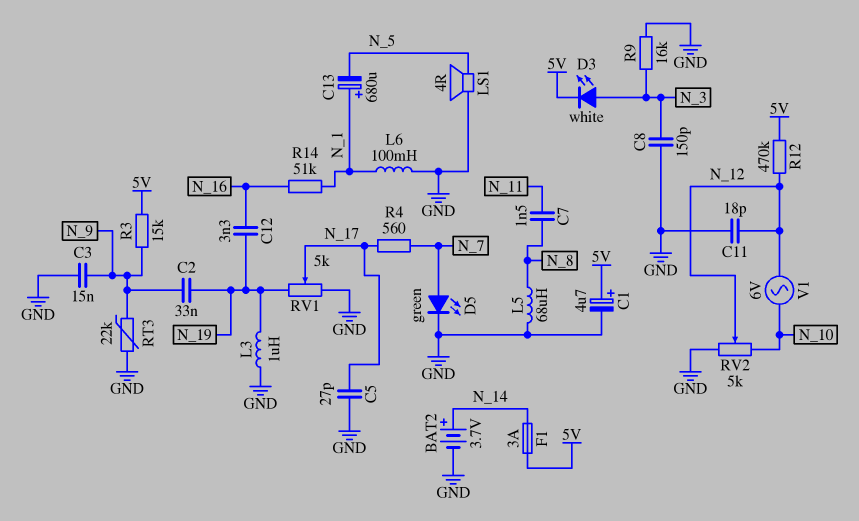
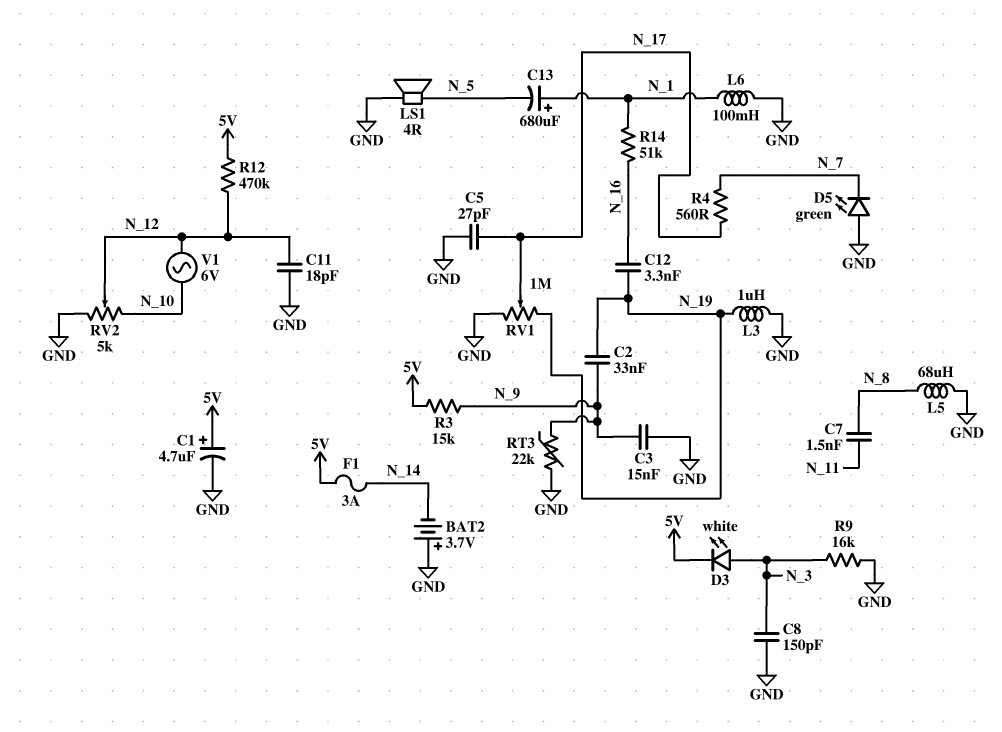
BAT2: 3.7V (plus N_14, minus GND) -> 3.7V (plus GND, minus N_14)
D5: LED green (A N_7, K GND) -> LED green (A GND, K N_7)
RV1: 5k (GND, N_19, wiper N_17) -> 1M (GND, N_19, wiper N_17)

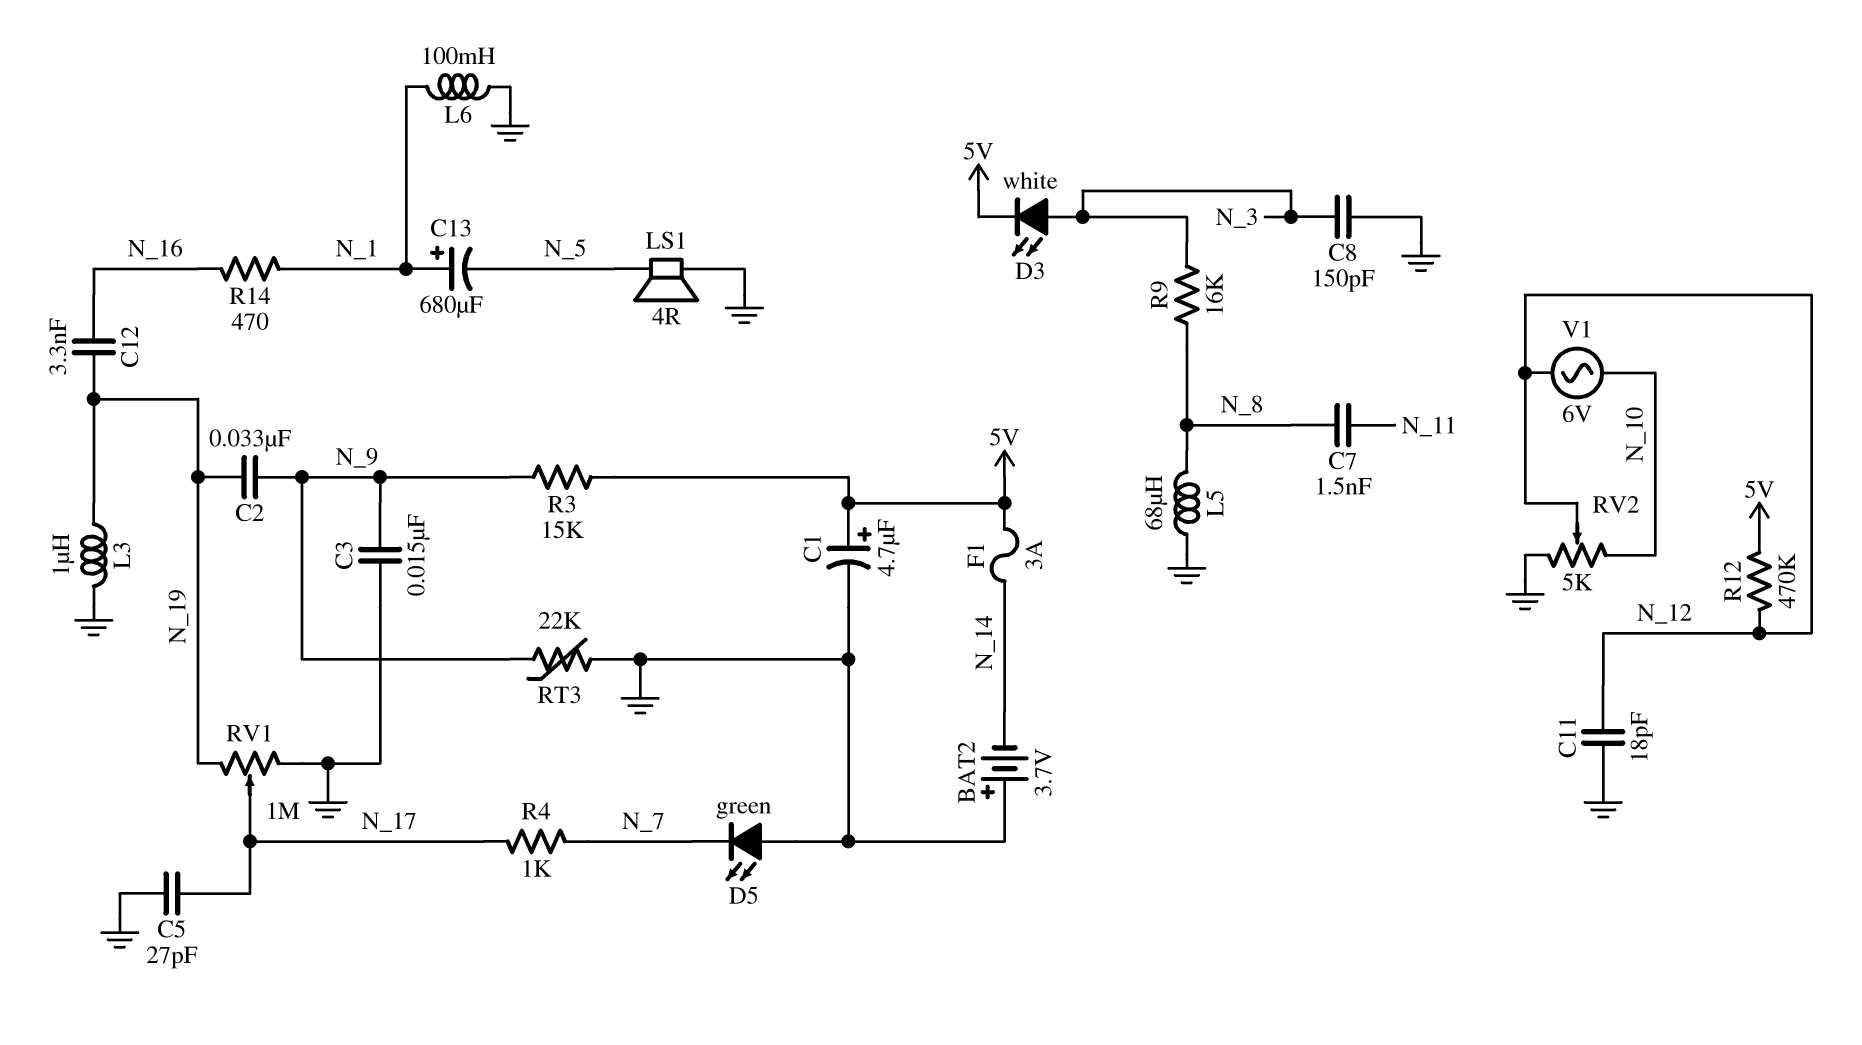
R4: 560 (N_7, N_17) -> 1k (N_7, N_17)
R9: 16k (GND, N_3) -> 16k (N_3, N_8)
R14: 51k (N_1, N_16) -> 470 (N_1, N_16)

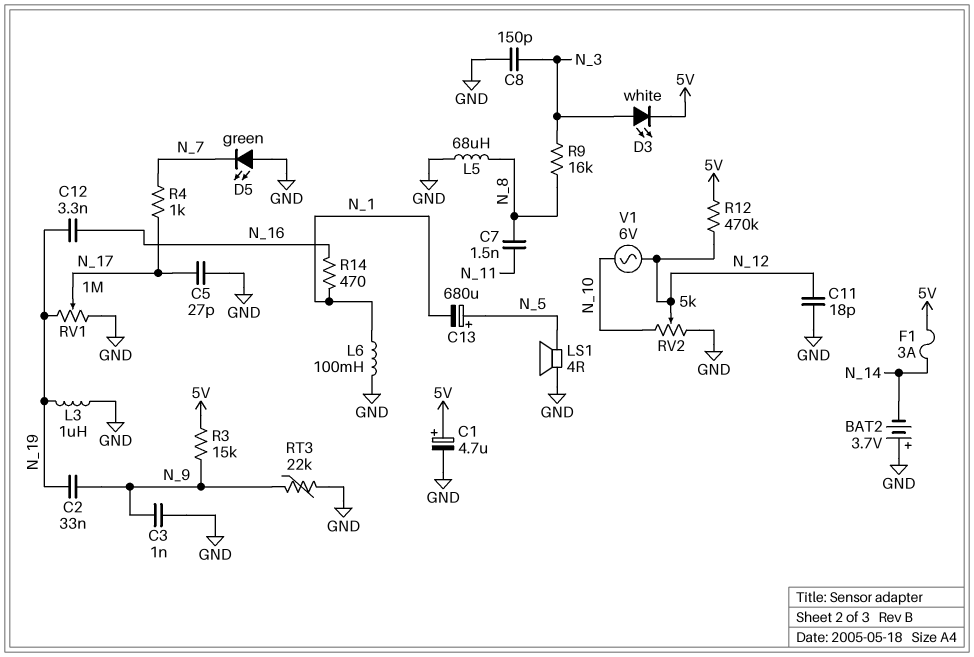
C3: 15nF (GND, N_9) -> 1nF (GND, N_9)
C13: 680uF (plus N_1, minus N_5) -> 680uF (plus N_5, minus N_1)

